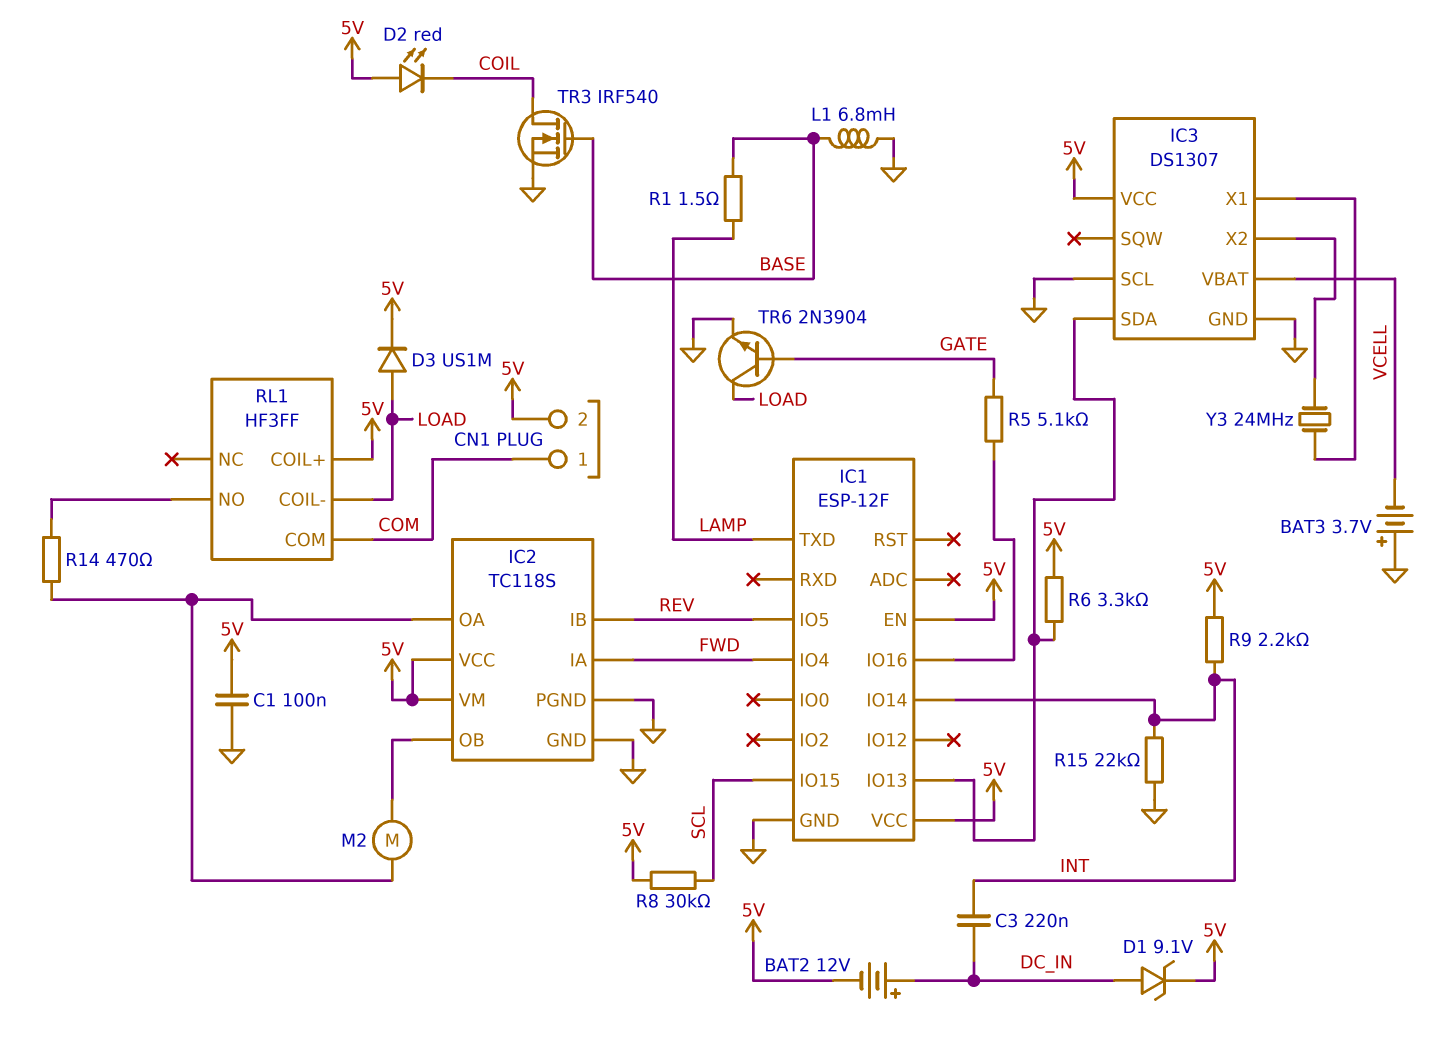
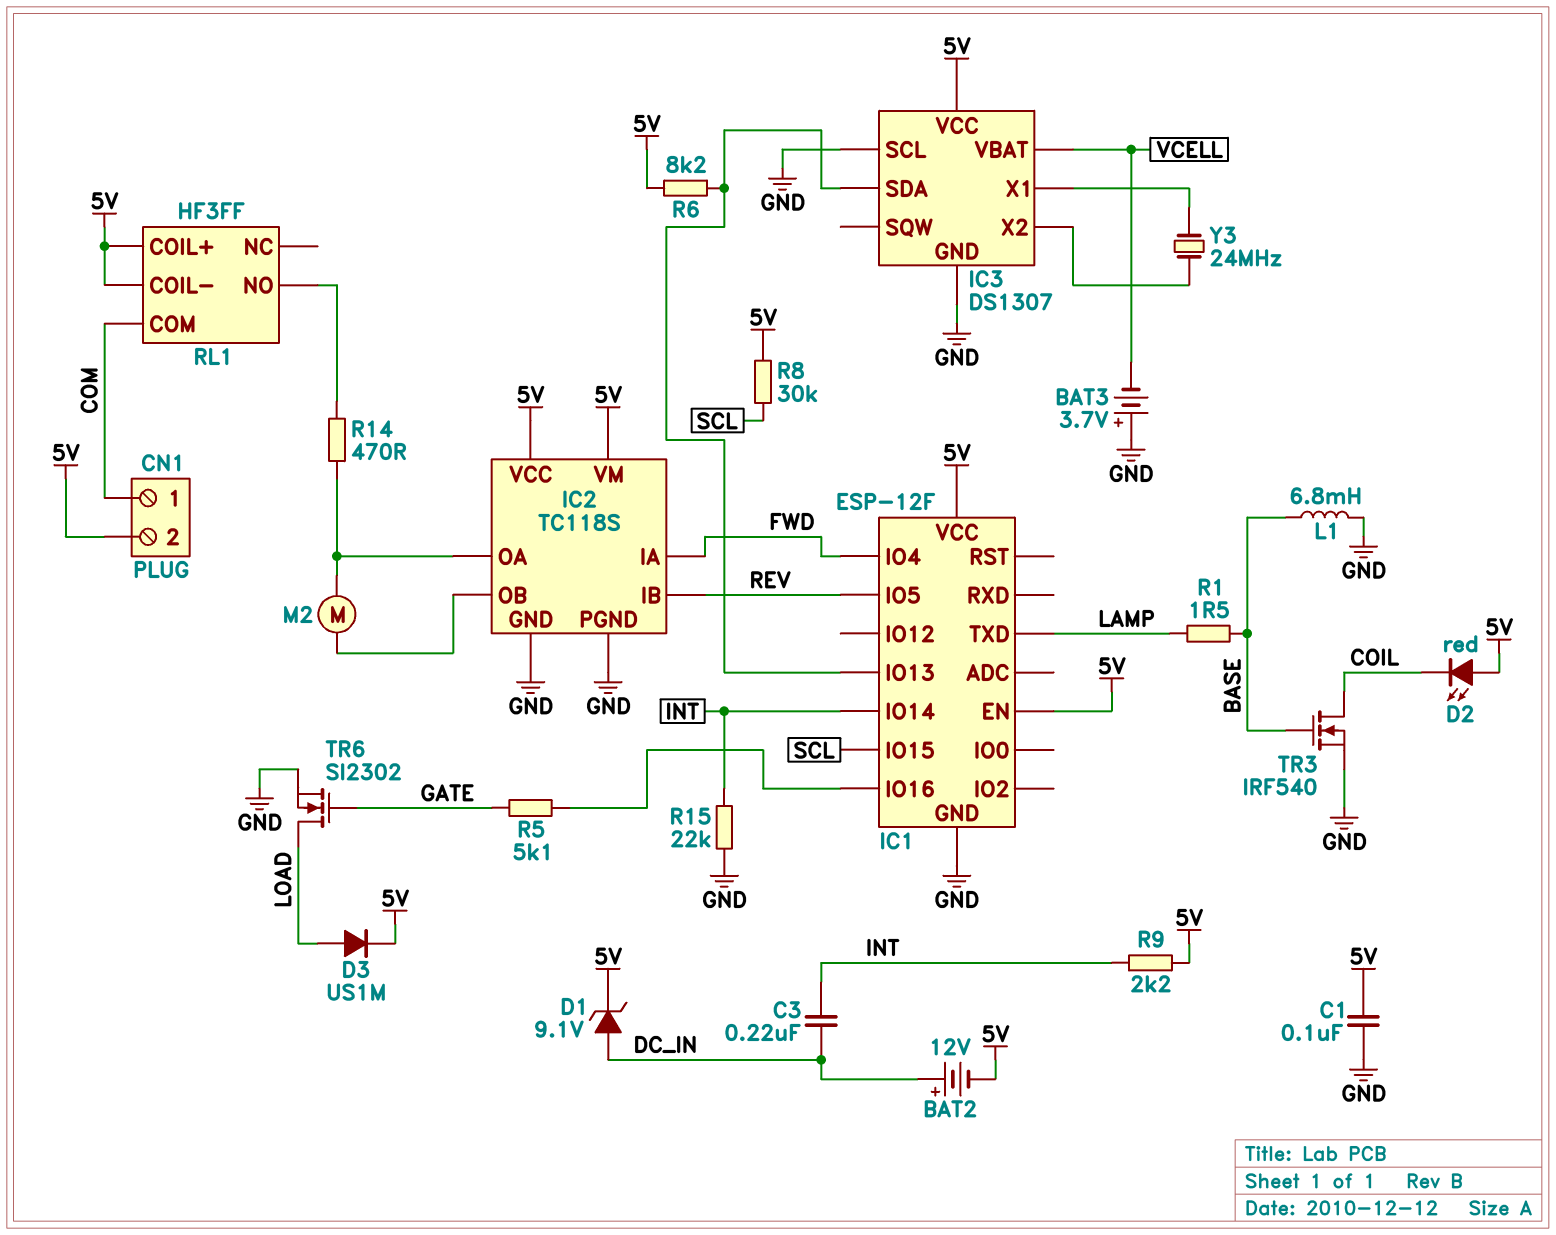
R6: 3.3k (5V, IC1/IO13) -> 8.2k (5V, IC1/IO13)
RL1 pin COIL-: LOAD -> 5V
TR6: NPN 2N3904 (B GATE, C LOAD, E GND) -> NMOS SI2302 (G GATE, D LOAD, S GND)

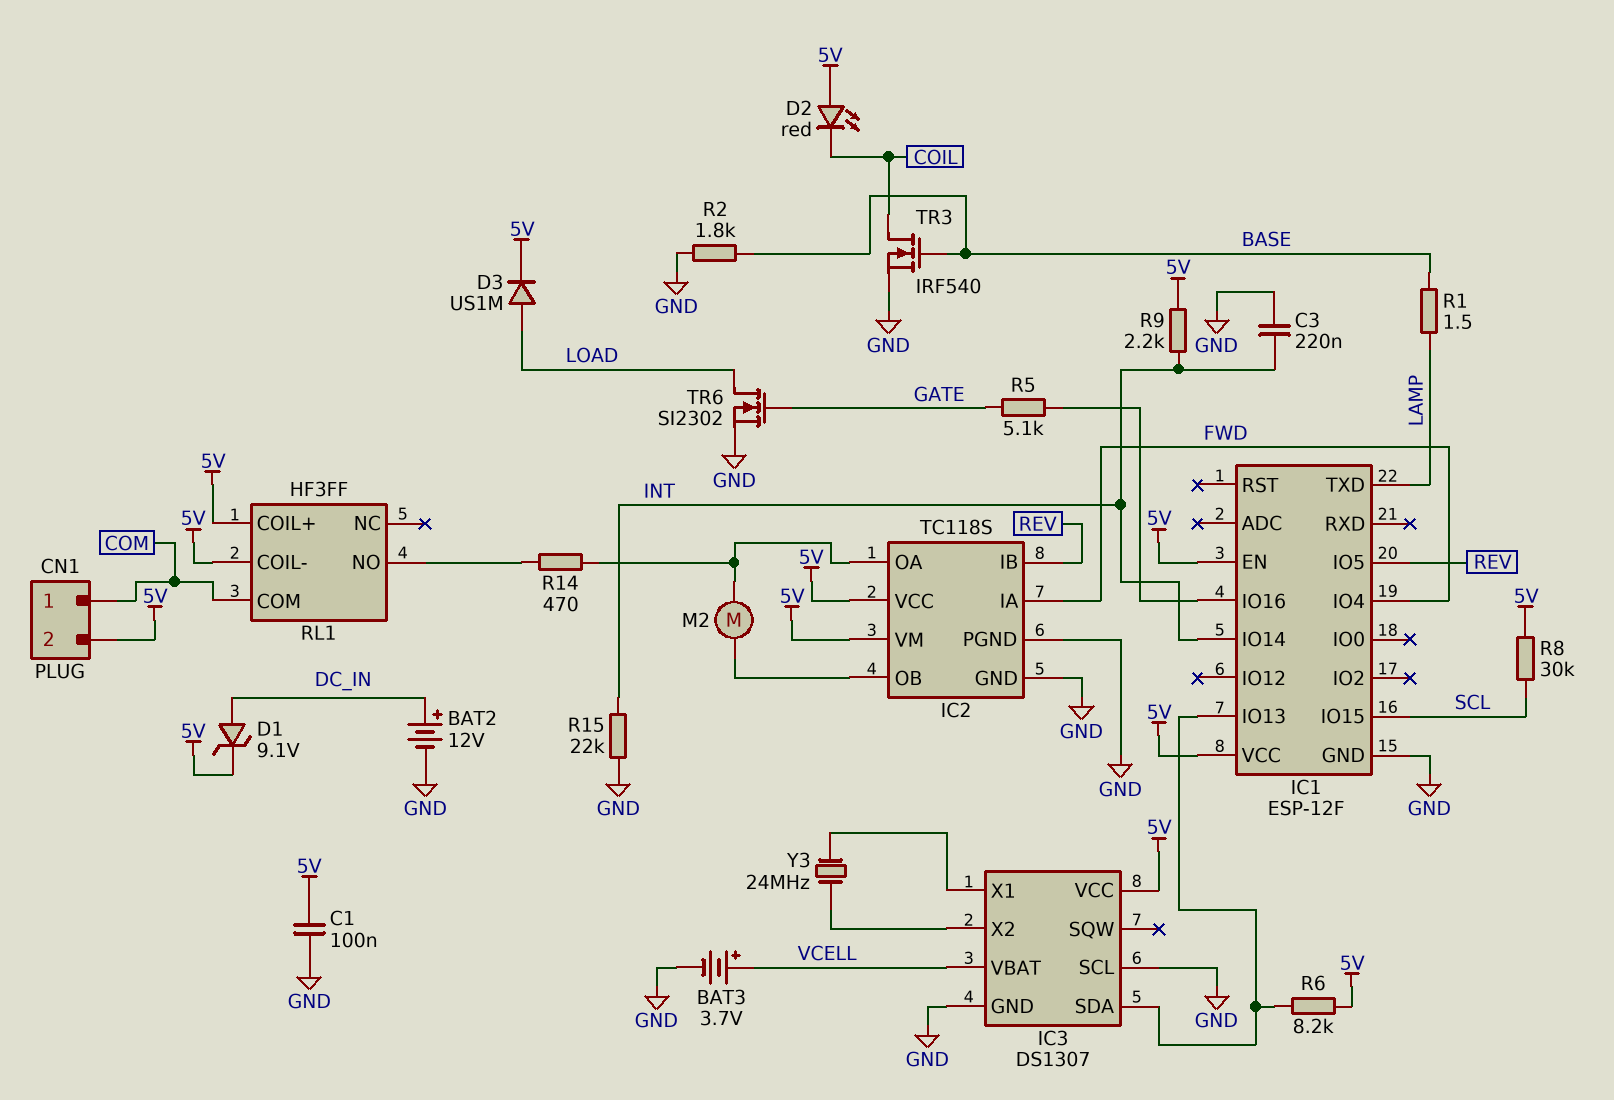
BAT2: 12V (plus DC_IN, minus 5V) -> 12V (plus DC_IN, minus GND)
BAT3: 3.7V (plus GND, minus VCELL) -> 3.7V (plus VCELL, minus GND)
C3: 220nF (DC_IN, INT) -> 220nF (GND, INT)
L1: 6.8mH (BASE, GND) -> none
R2: none -> 1.8k (BASE, GND)

